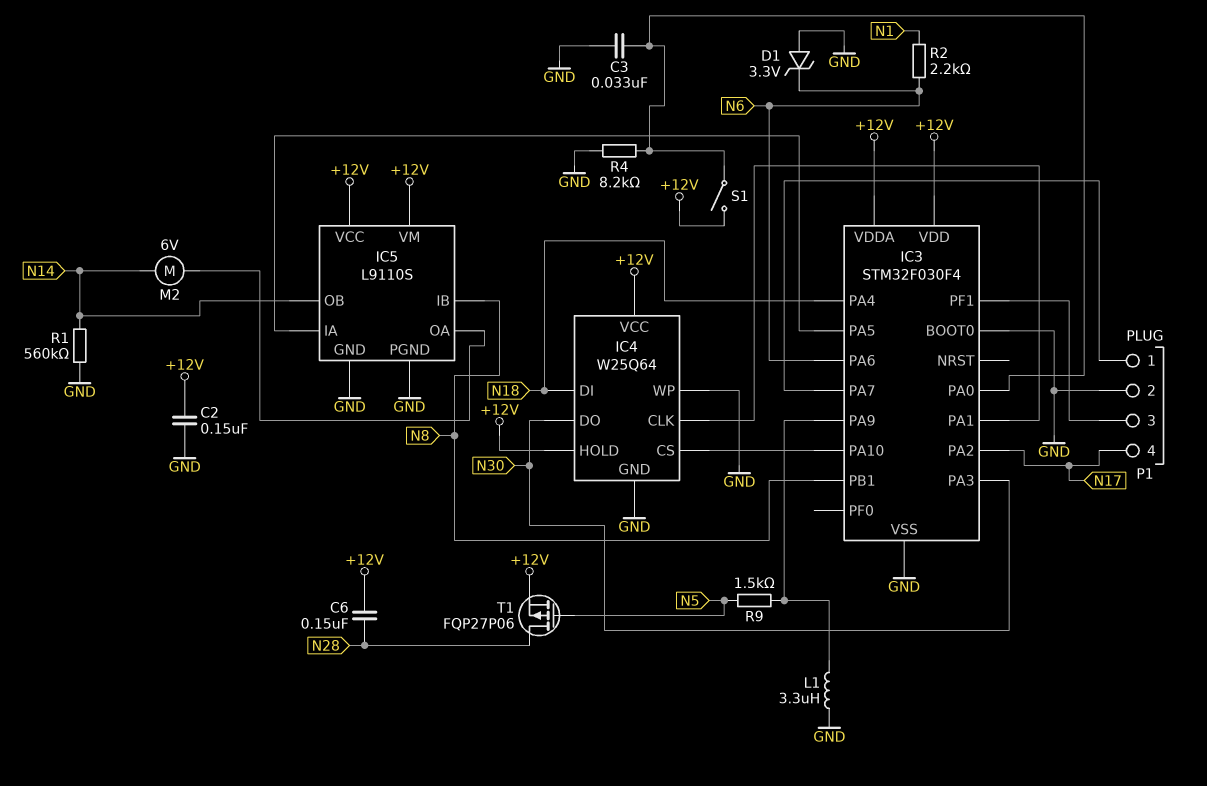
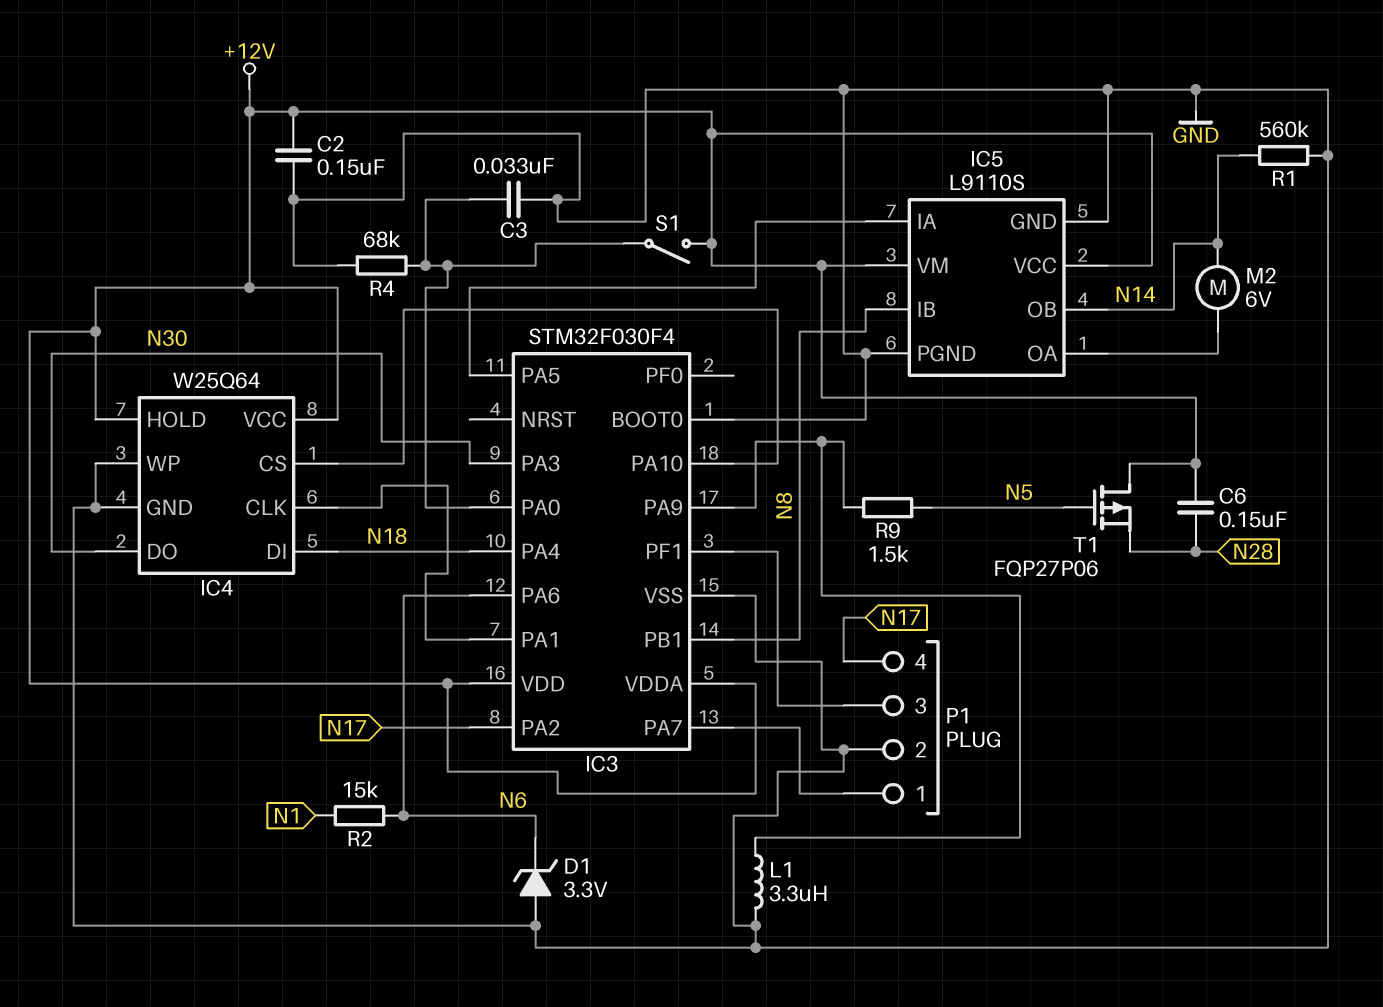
R2: 2.2k (N1, N6) -> 15k (N1, N6)
R4: 8.2k (GND, IC3/PA0) -> 68k (GND, IC3/PA0)
T1: PMOS FQP27P06 (G N5, D N28, S +12V) -> PMOS FQP27P06 (G N5, D +12V, S N28)

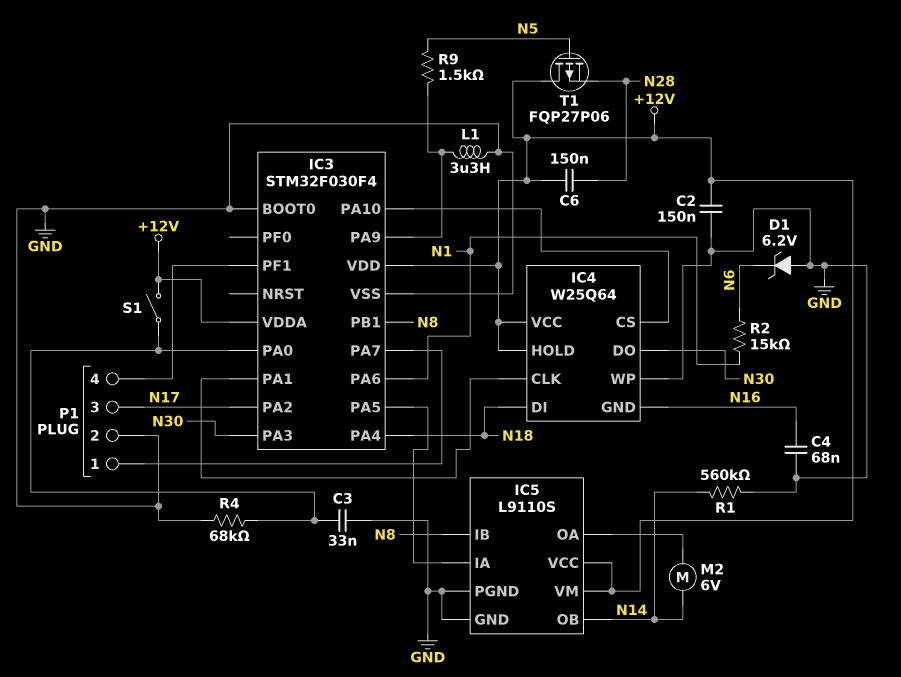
C4: none -> 68nF (GND, N16)
D1: zener 3.3V (A GND, K N6) -> zener 6.2V (A GND, K N6)
IC3 pin PA6: N6 -> N1
IC4 pin GND: GND -> N16
P1 pin 3: IC3/PF1 -> N17
P1 pin 4: N17 -> IC3/PF1

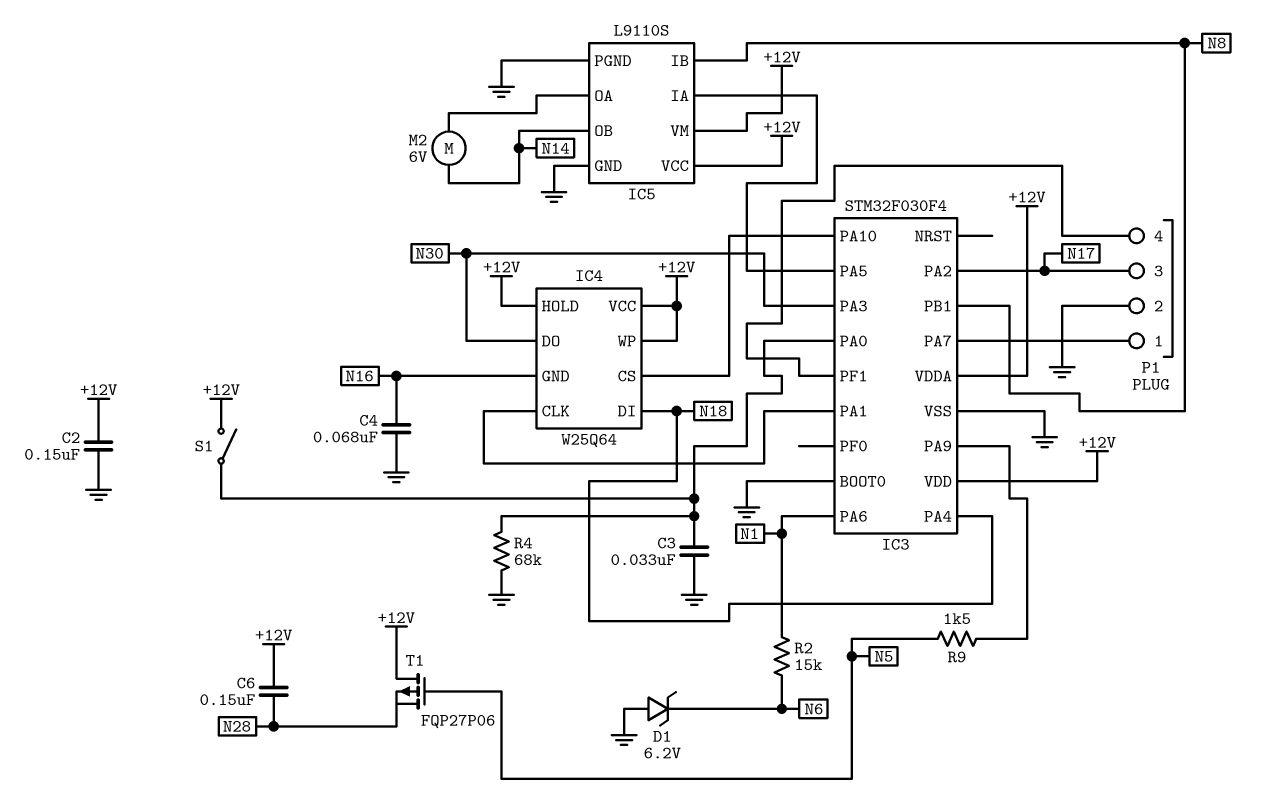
IC4 pin WP: GND -> +12V
L1: 3.3uH (GND, IC3/PA9) -> none
R1: 560k (GND, N14) -> none

